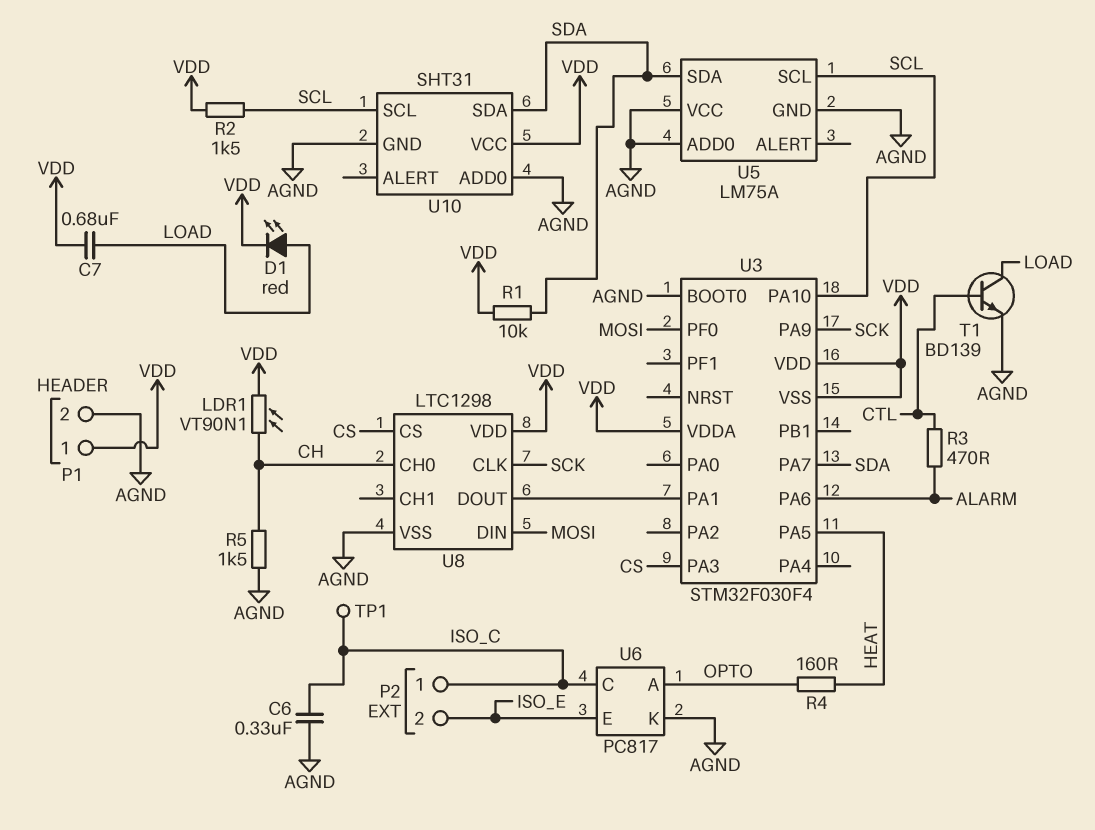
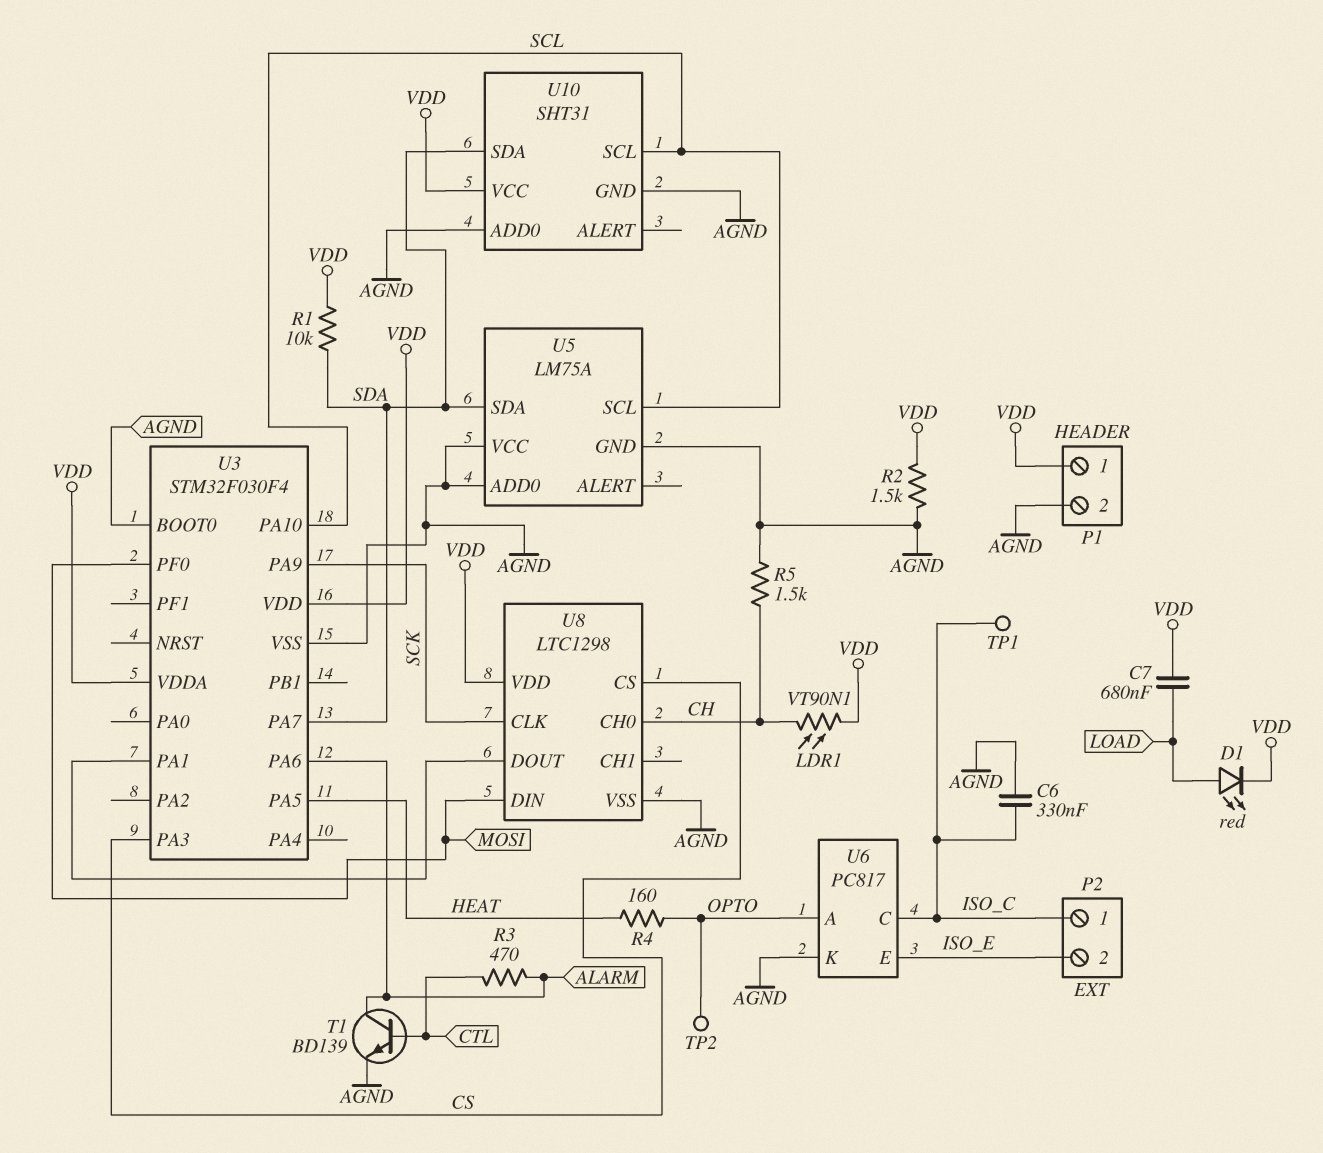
R2: 1.5k (SCL, VDD) -> 1.5k (AGND, VDD)
T1: NPN BD139 (B CTL, C LOAD, E AGND) -> NPN BD139 (B CTL, C ALARM, E AGND)
TP2: none -> test point (OPTO)
U3 pin VSS: VDD -> AGND

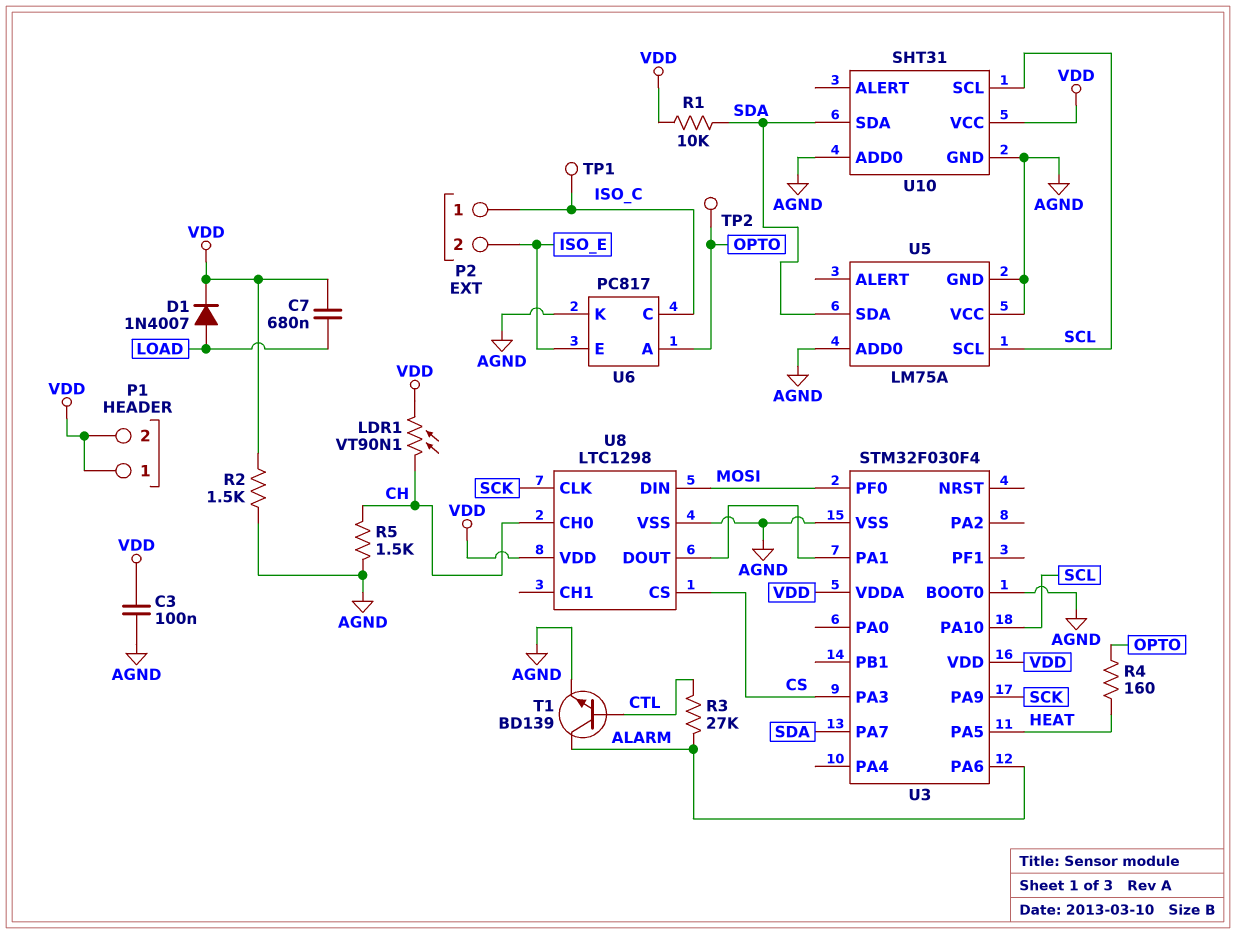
C3: none -> 100nF (AGND, VDD)
C6: 330nF (AGND, ISO_C) -> none
D1: LED red (A LOAD, K VDD) -> diode 1N4007 (A LOAD, K VDD)
P1 pin 2: AGND -> VDD
R3: 470 (ALARM, CTL) -> 27k (ALARM, CTL)

